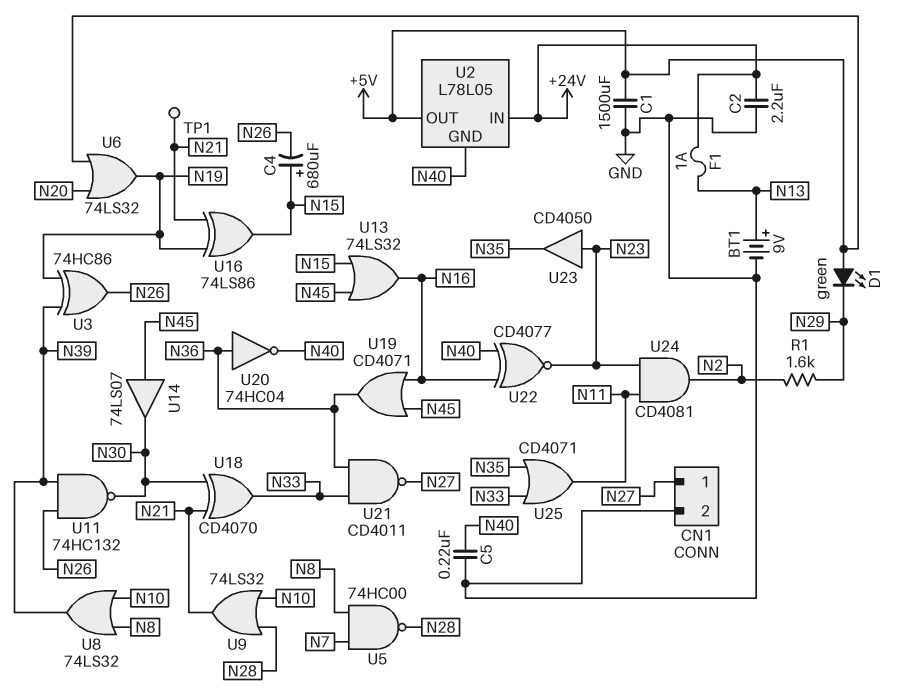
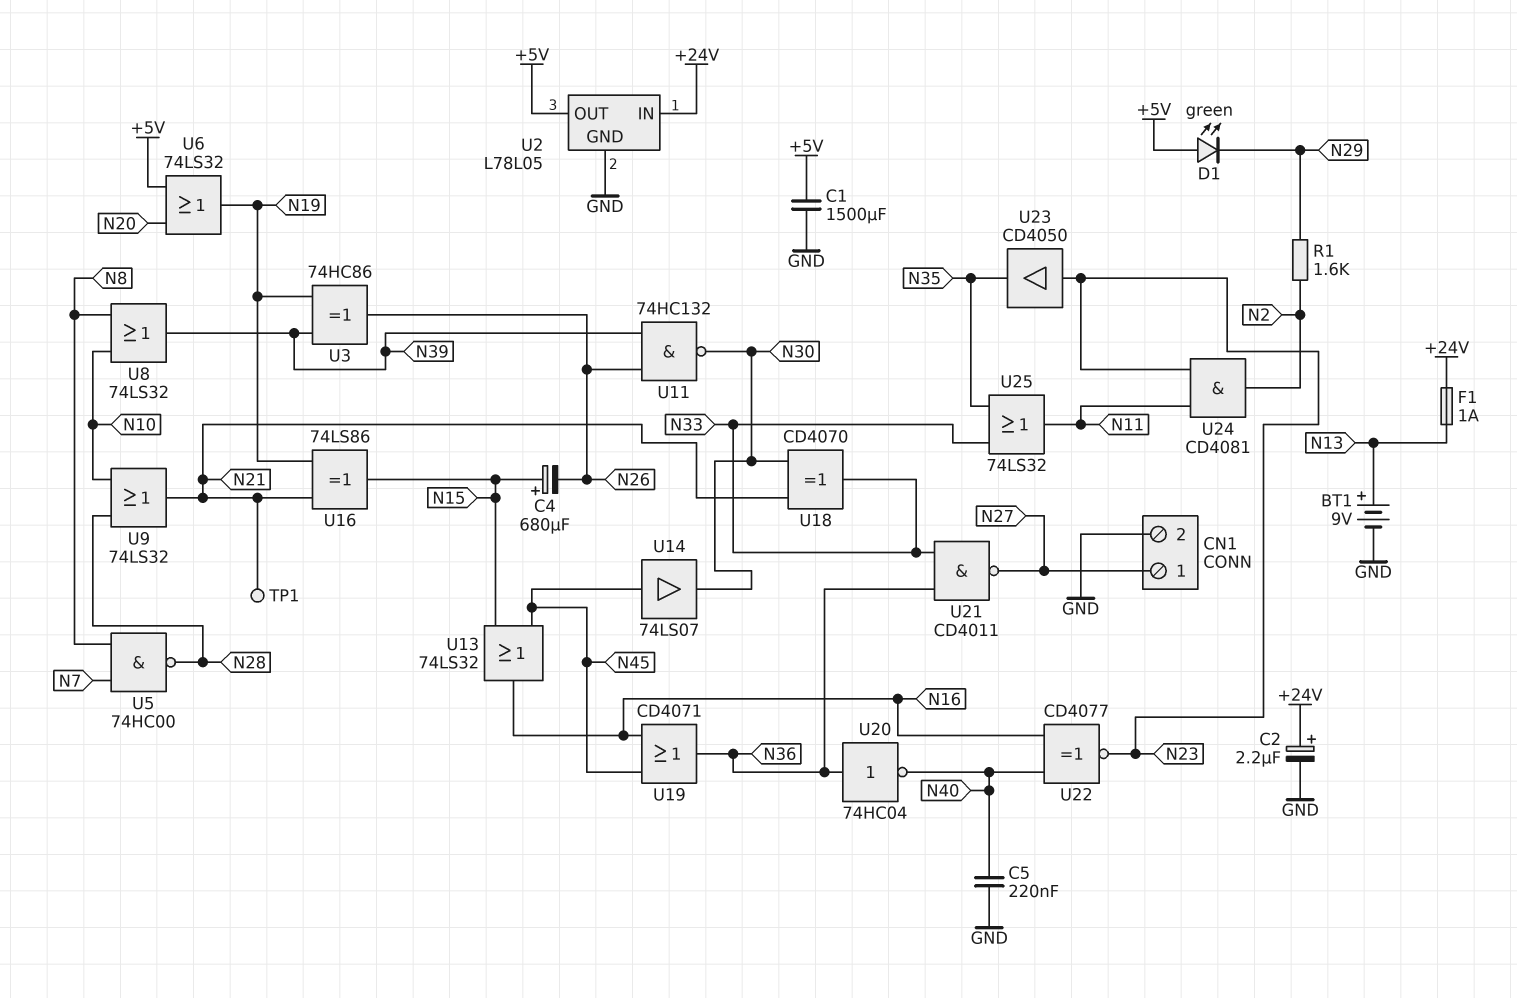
C2: 2.2uF (+24V, GND) -> 2.2uF (plus +24V, minus GND)
U2 pin GND: N40 -> GND
U25: OR CD4071 (in N33, in N35, out N11) -> OR 74LS32 (in N33, in N35, out N11)

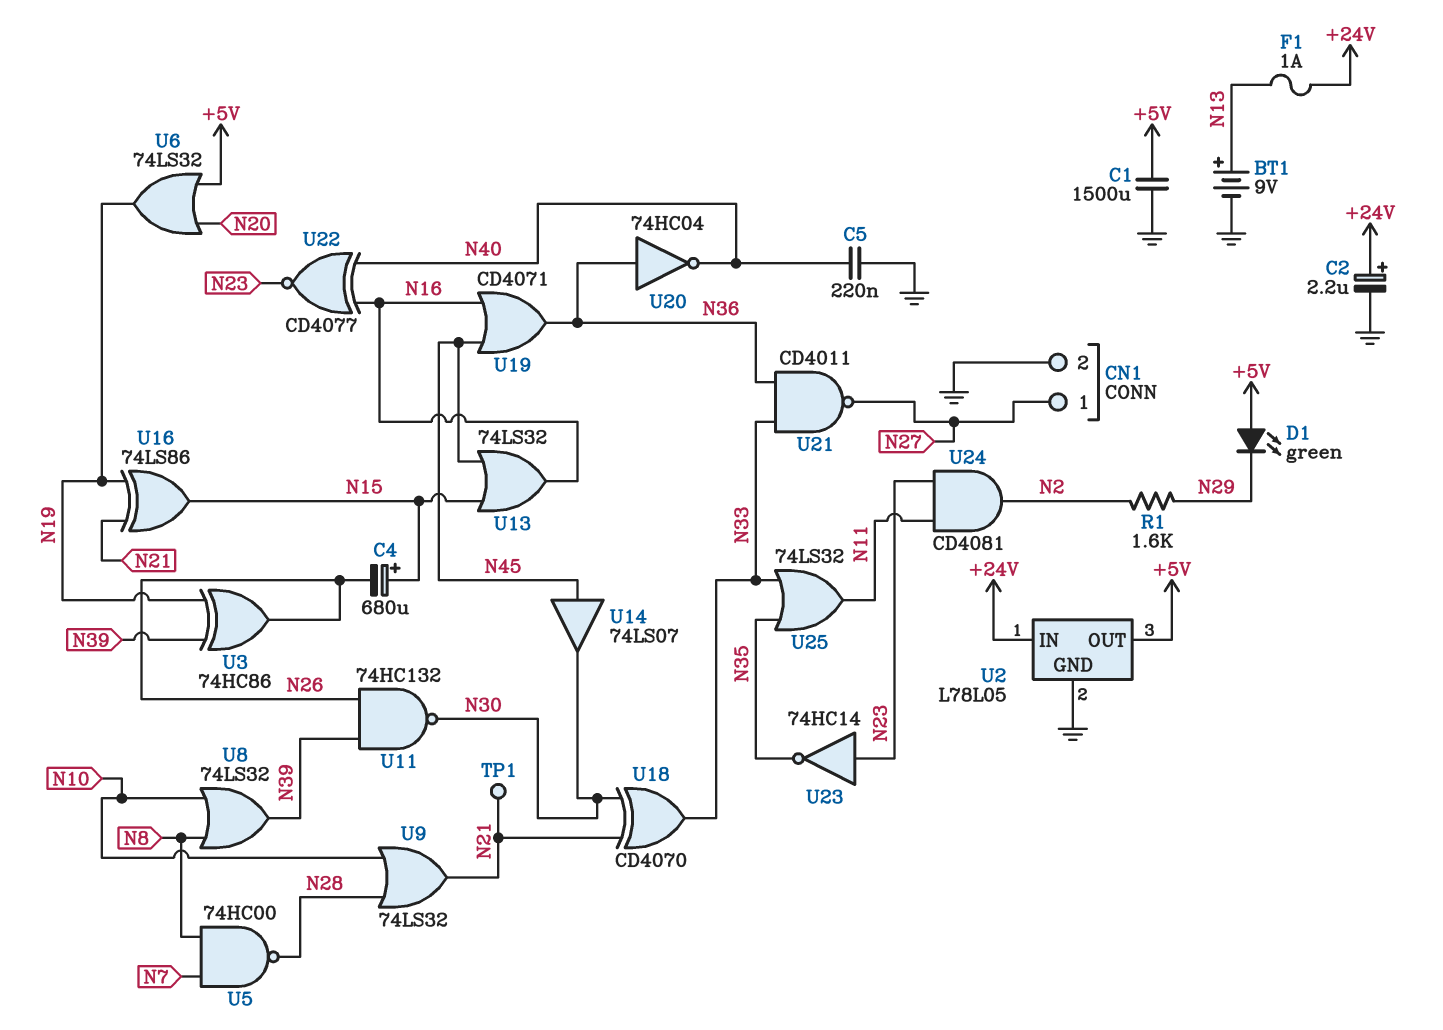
U23: buffer CD4050 (in N23, out N35) -> NOT 74HC14 (in N23, out N35)

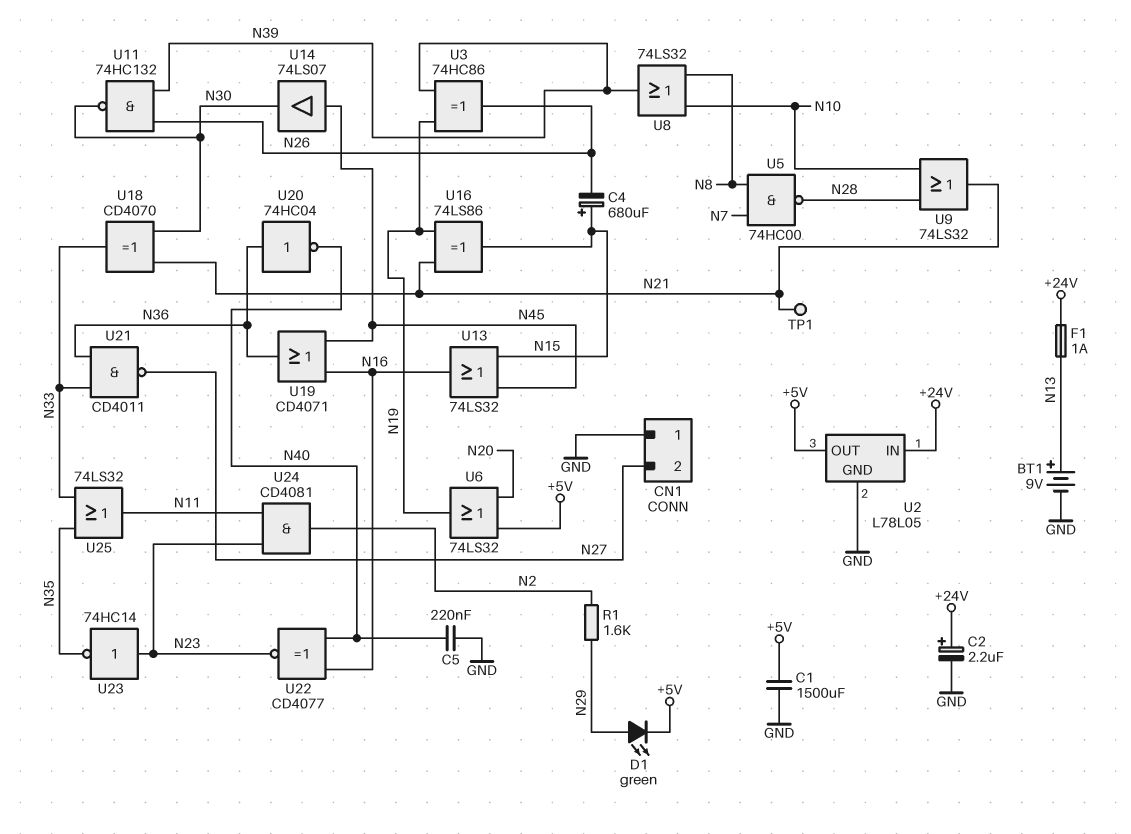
CN1 pin 1: N27 -> GND
CN1 pin 2: GND -> N27
D1: LED green (A +5V, K N29) -> LED green (A N29, K +5V)

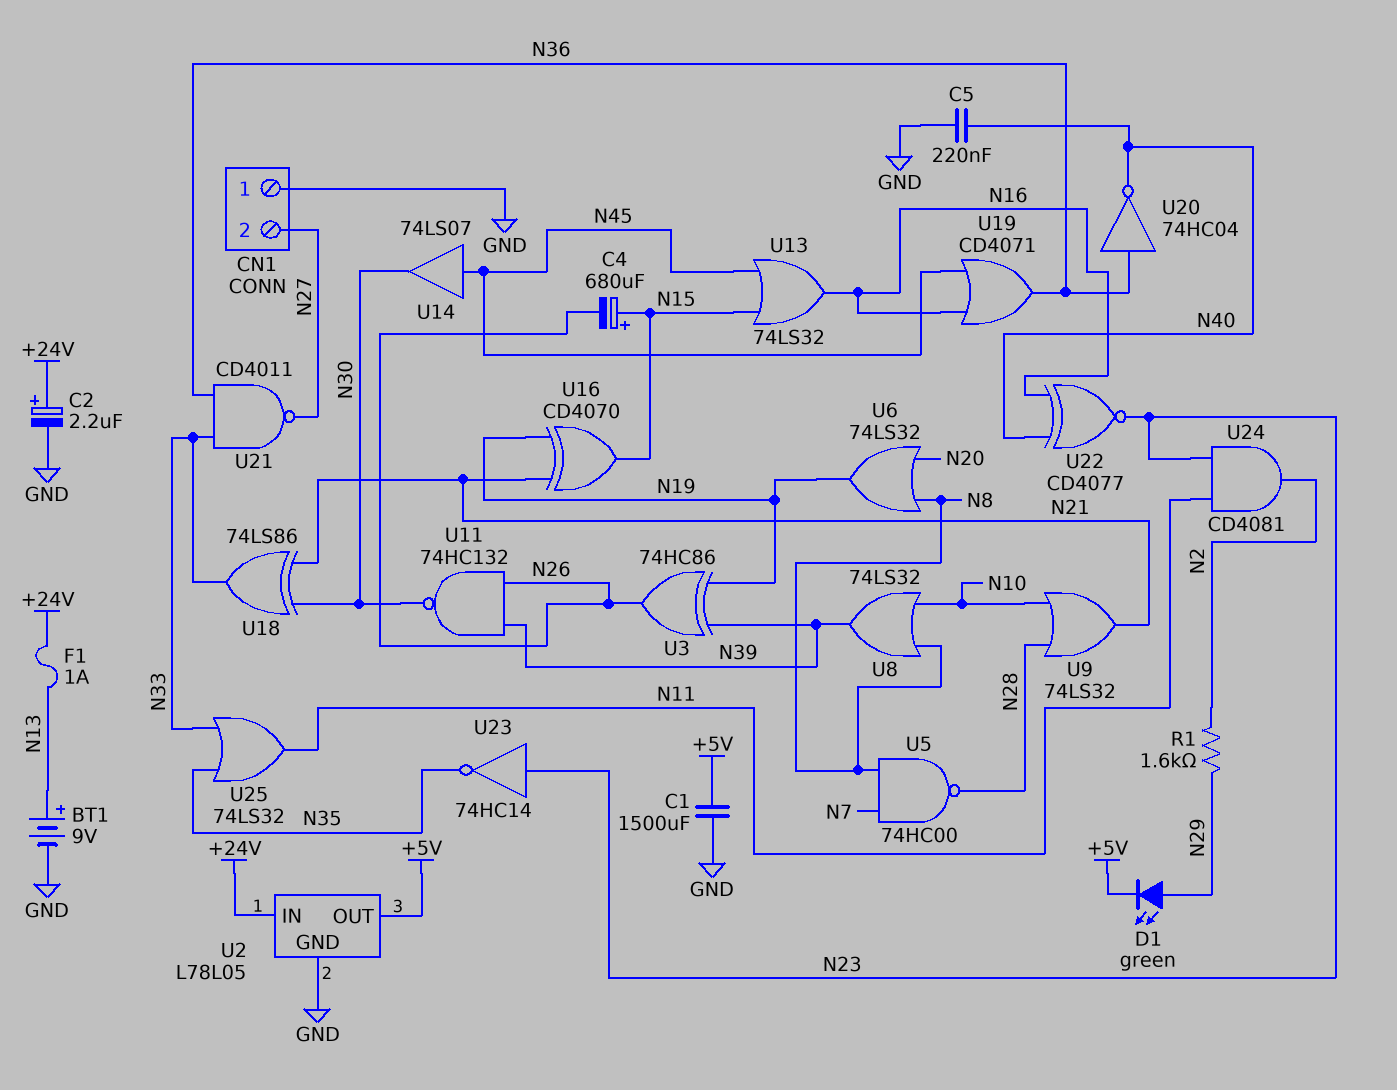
TP1: test point (N21) -> none
U6: OR 74LS32 (in +5V, in N20, out N19) -> OR 74LS32 (in N8, in N20, out N19)
U16: XOR 74LS86 (in N19, in N21, out N15) -> XOR CD4070 (in N19, in N21, out N15)
U18: XOR CD4070 (in N21, in N30, out N33) -> XOR 74LS86 (in N21, in N30, out N33)

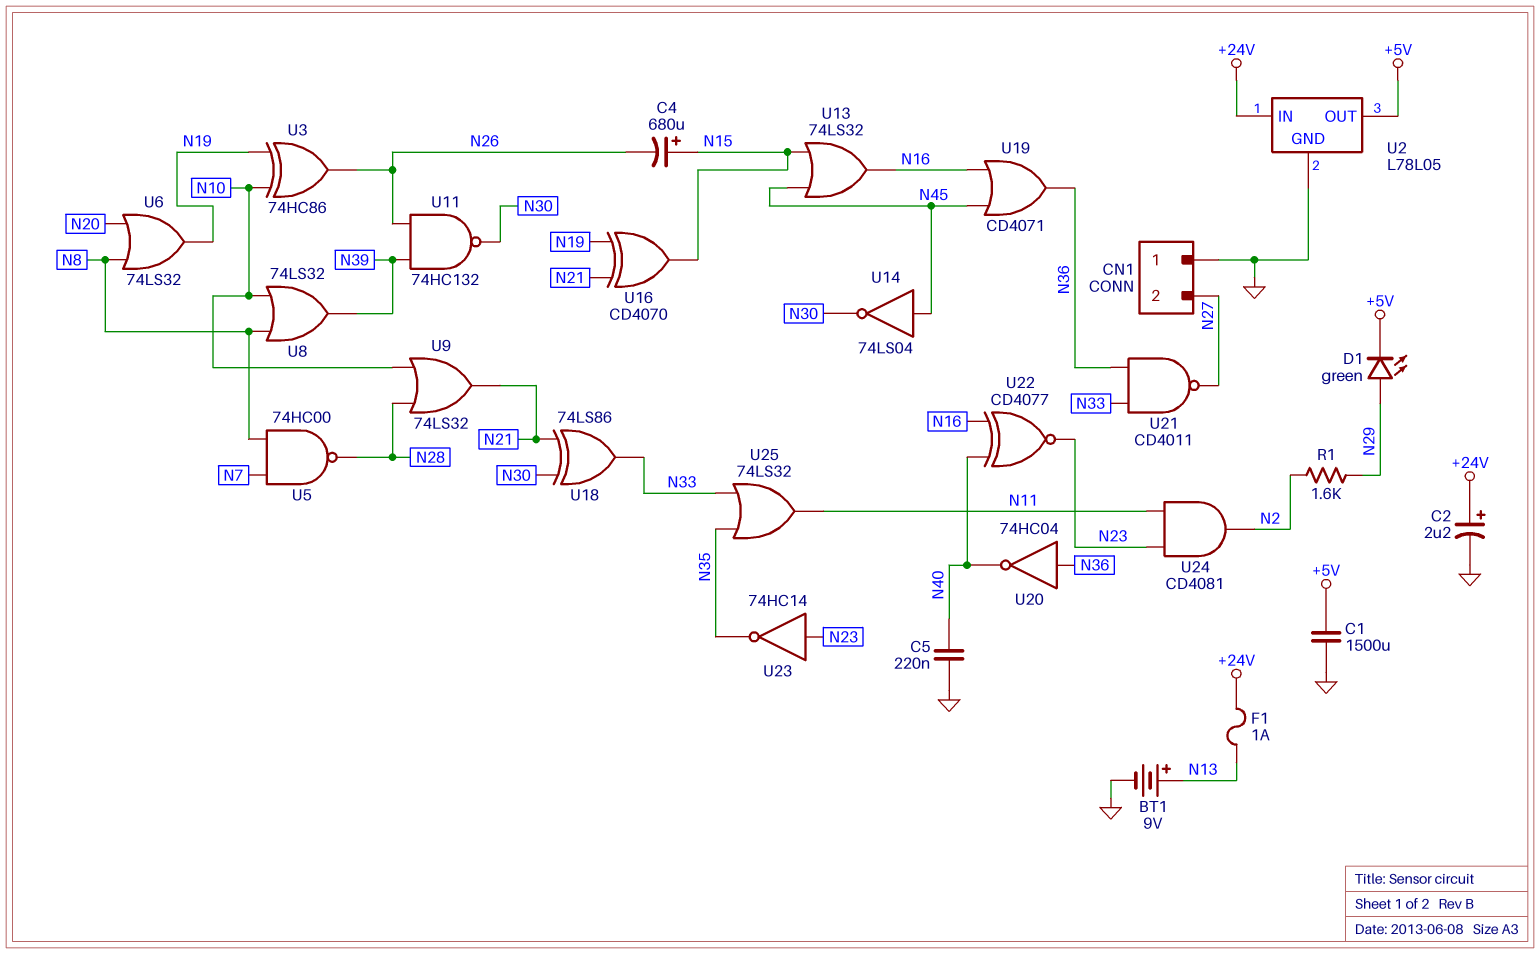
U3: XOR 74HC86 (in N19, in N39, out N26) -> XOR 74HC86 (in N10, in N19, out N26)
U14: buffer 74LS07 (in N45, out N30) -> NOT 74LS04 (in N45, out N30)

